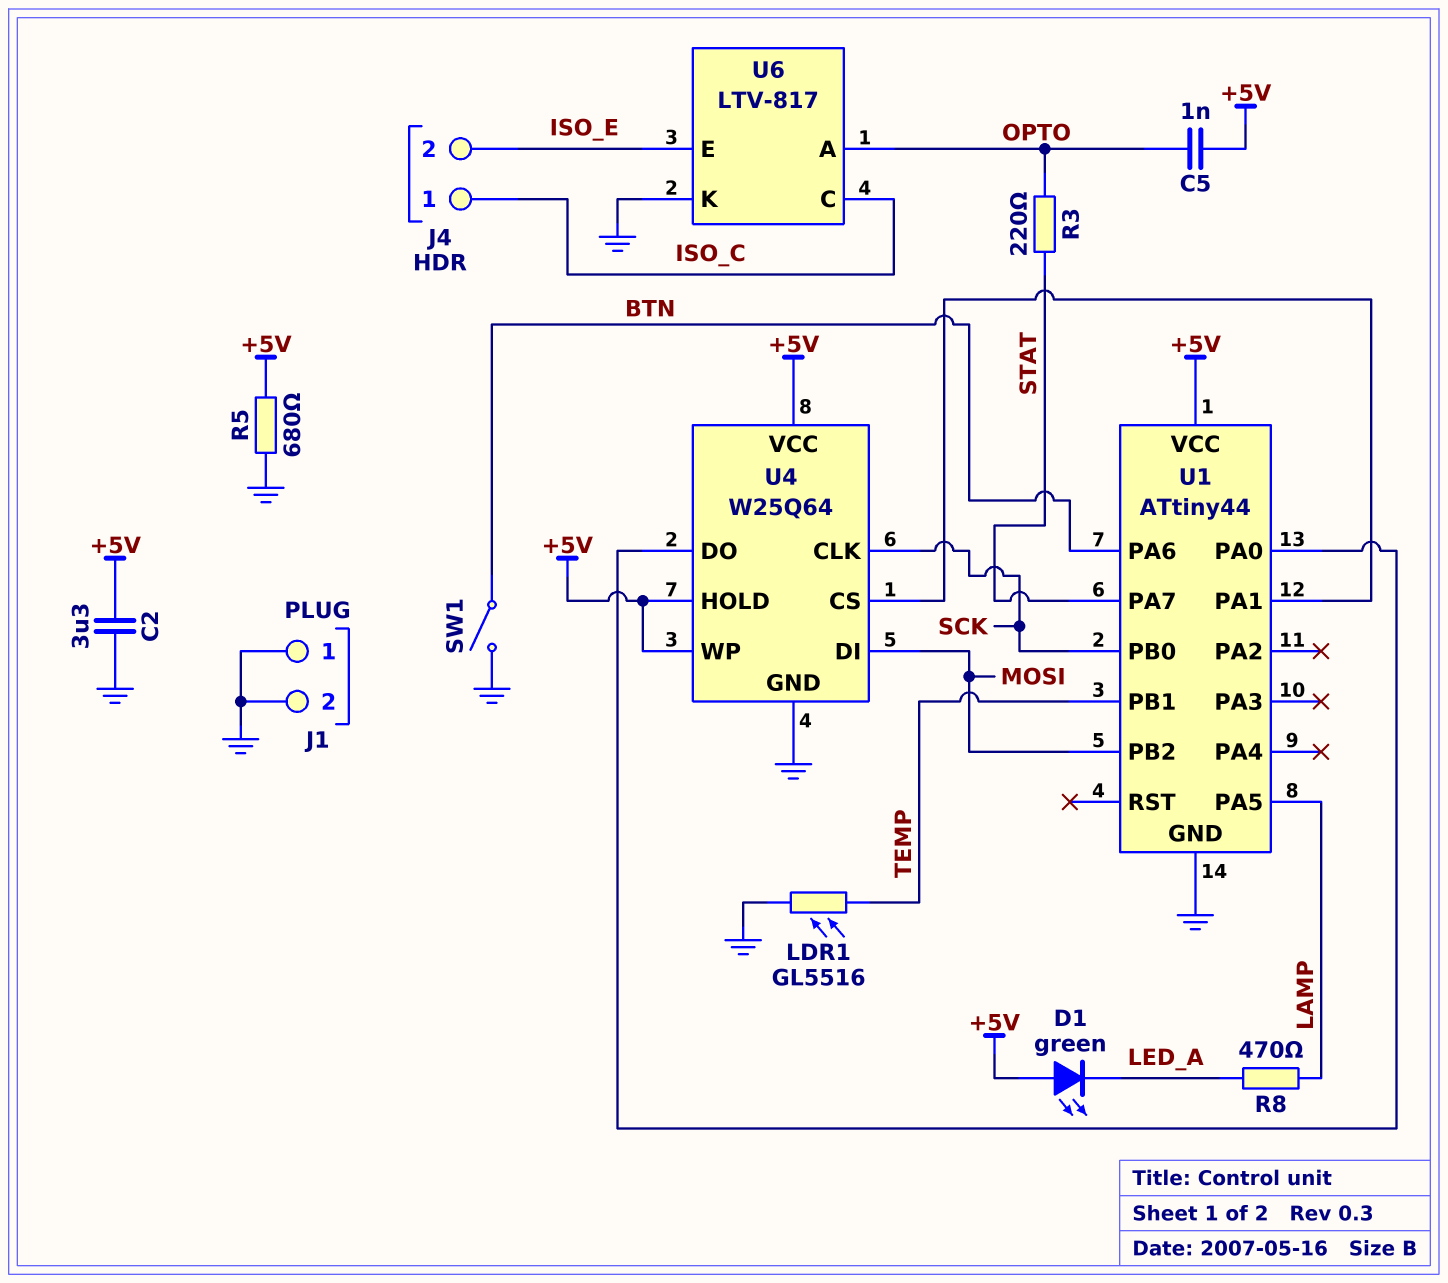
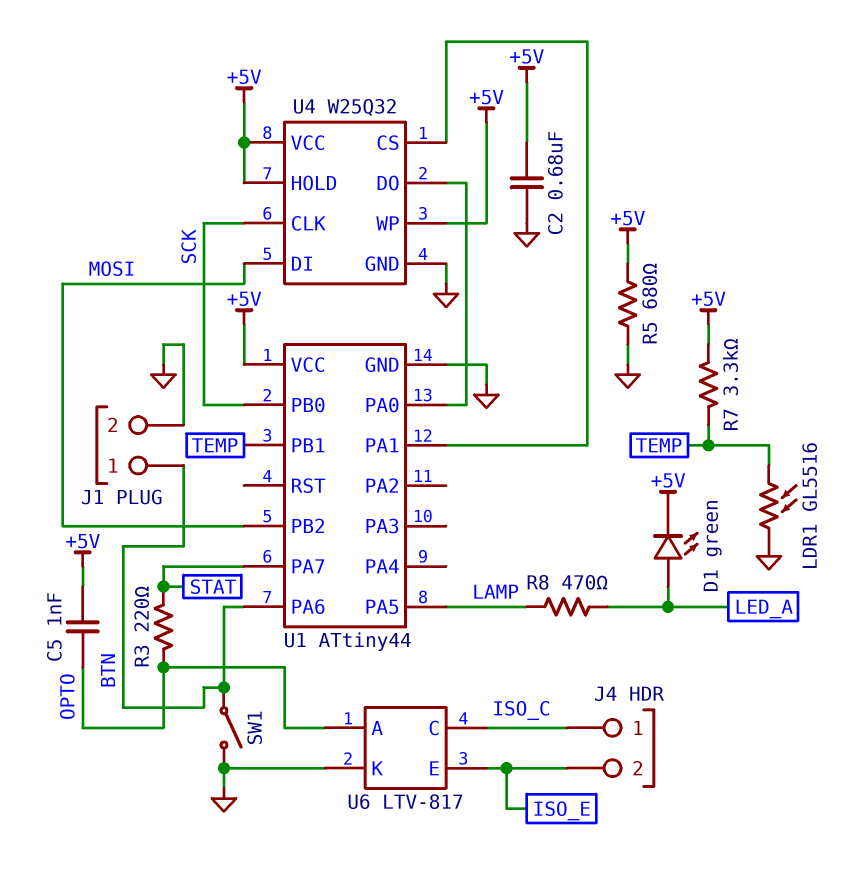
C2: 3.3uF (+5V, GND) -> 680nF (+5V, GND)
D1: LED green (A +5V, K LED_A) -> LED green (A LED_A, K +5V)
J1 pin 1: GND -> BTN
R7: none -> 3.3k (+5V, TEMP)
U4: W25Q64 -> W25Q32

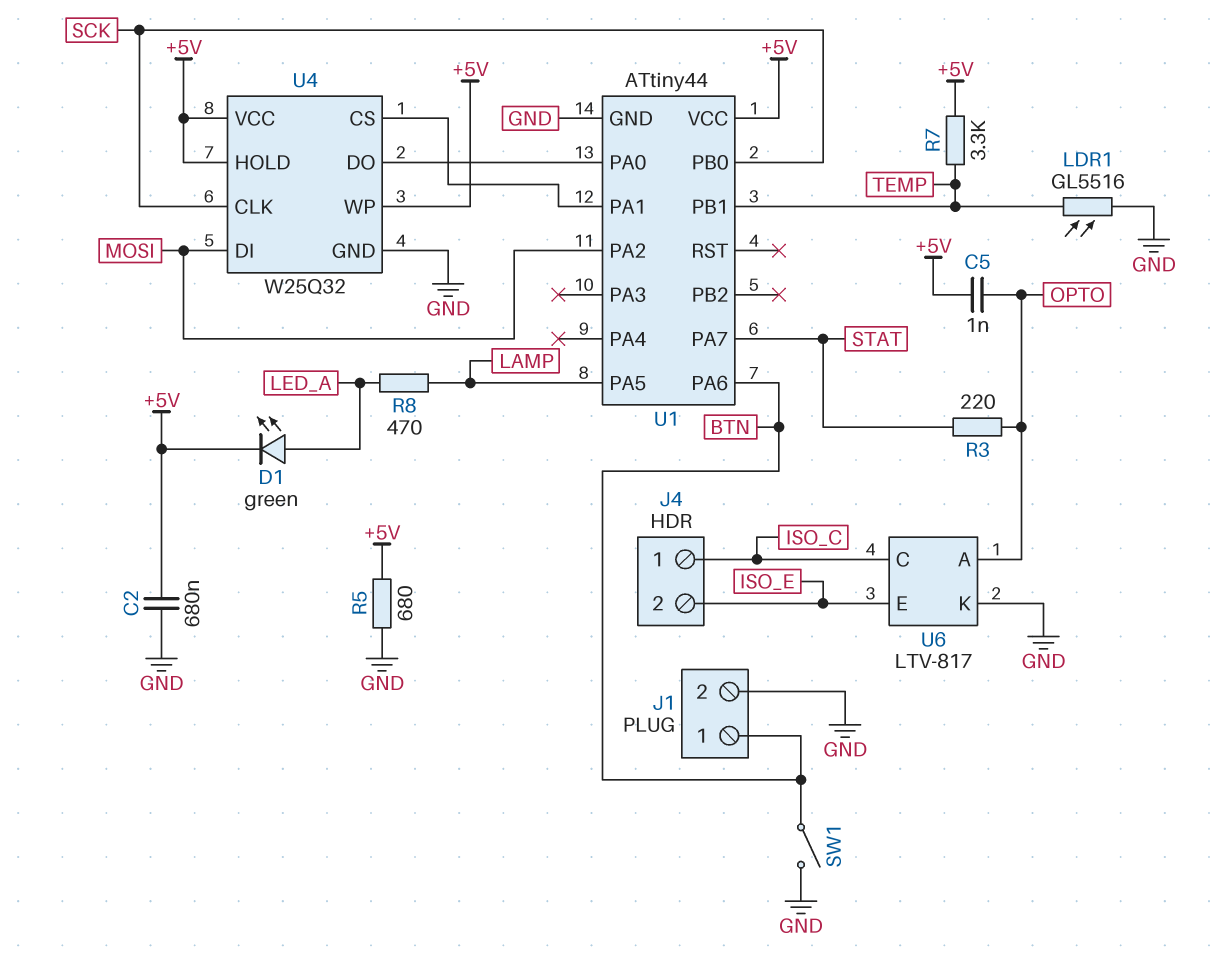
U1 pin PA2: none -> MOSI
U1 pin PB2: MOSI -> none

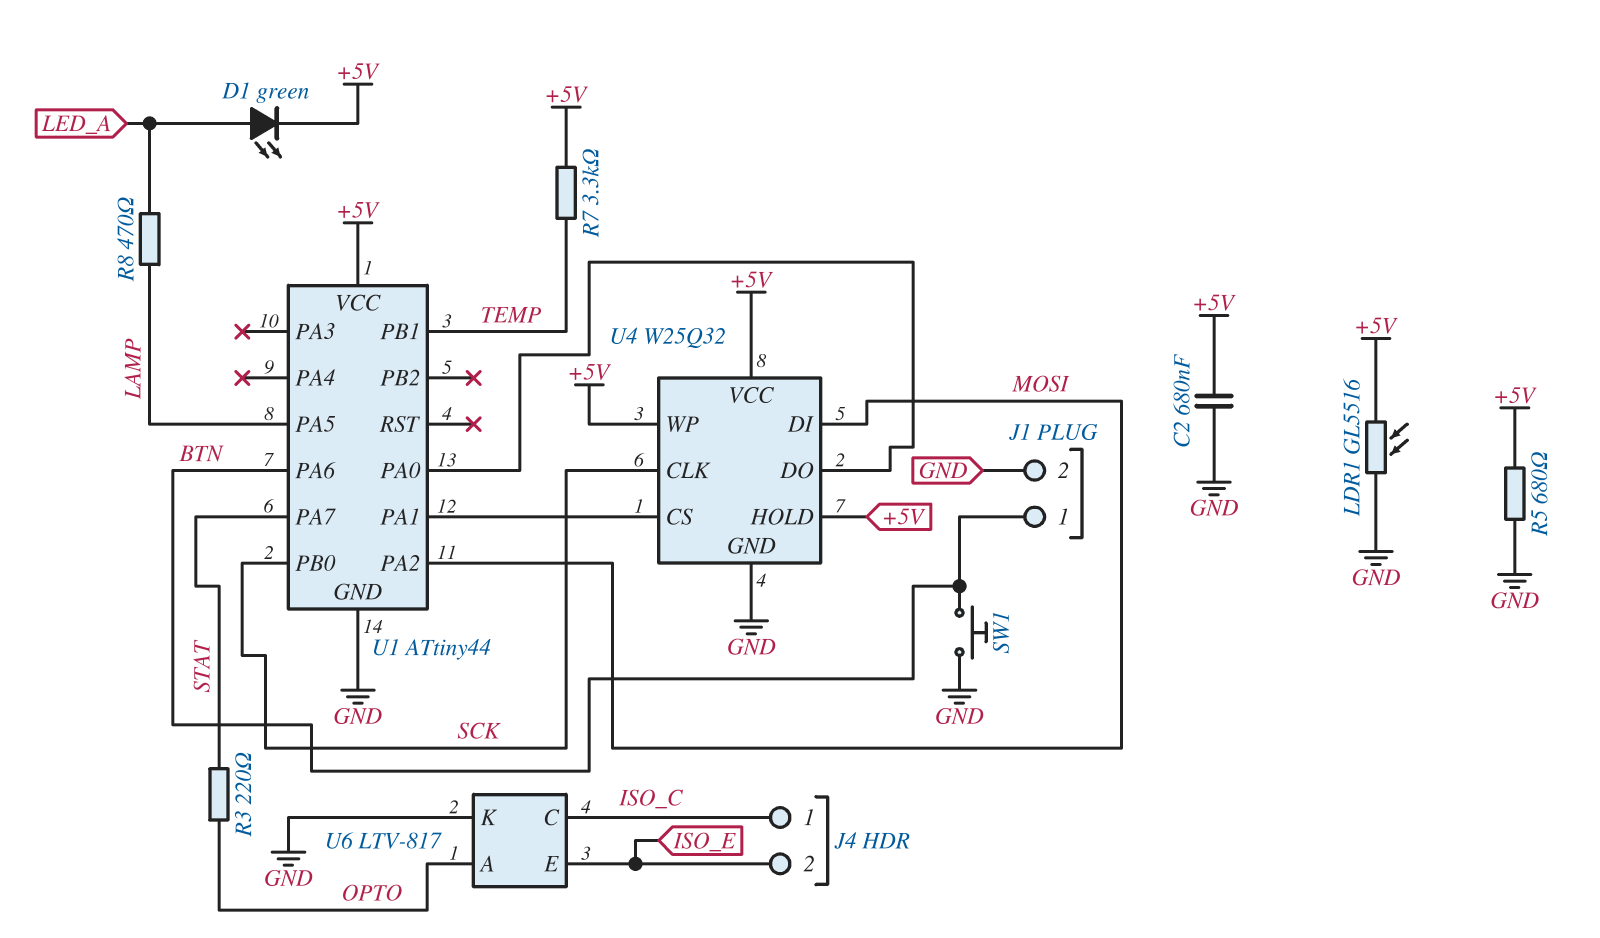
C5: 1nF (+5V, OPTO) -> none
LDR1: GL5516 (GND, TEMP) -> GL5516 (+5V, GND)
SW1: switch (BTN, GND) -> button (BTN, GND)

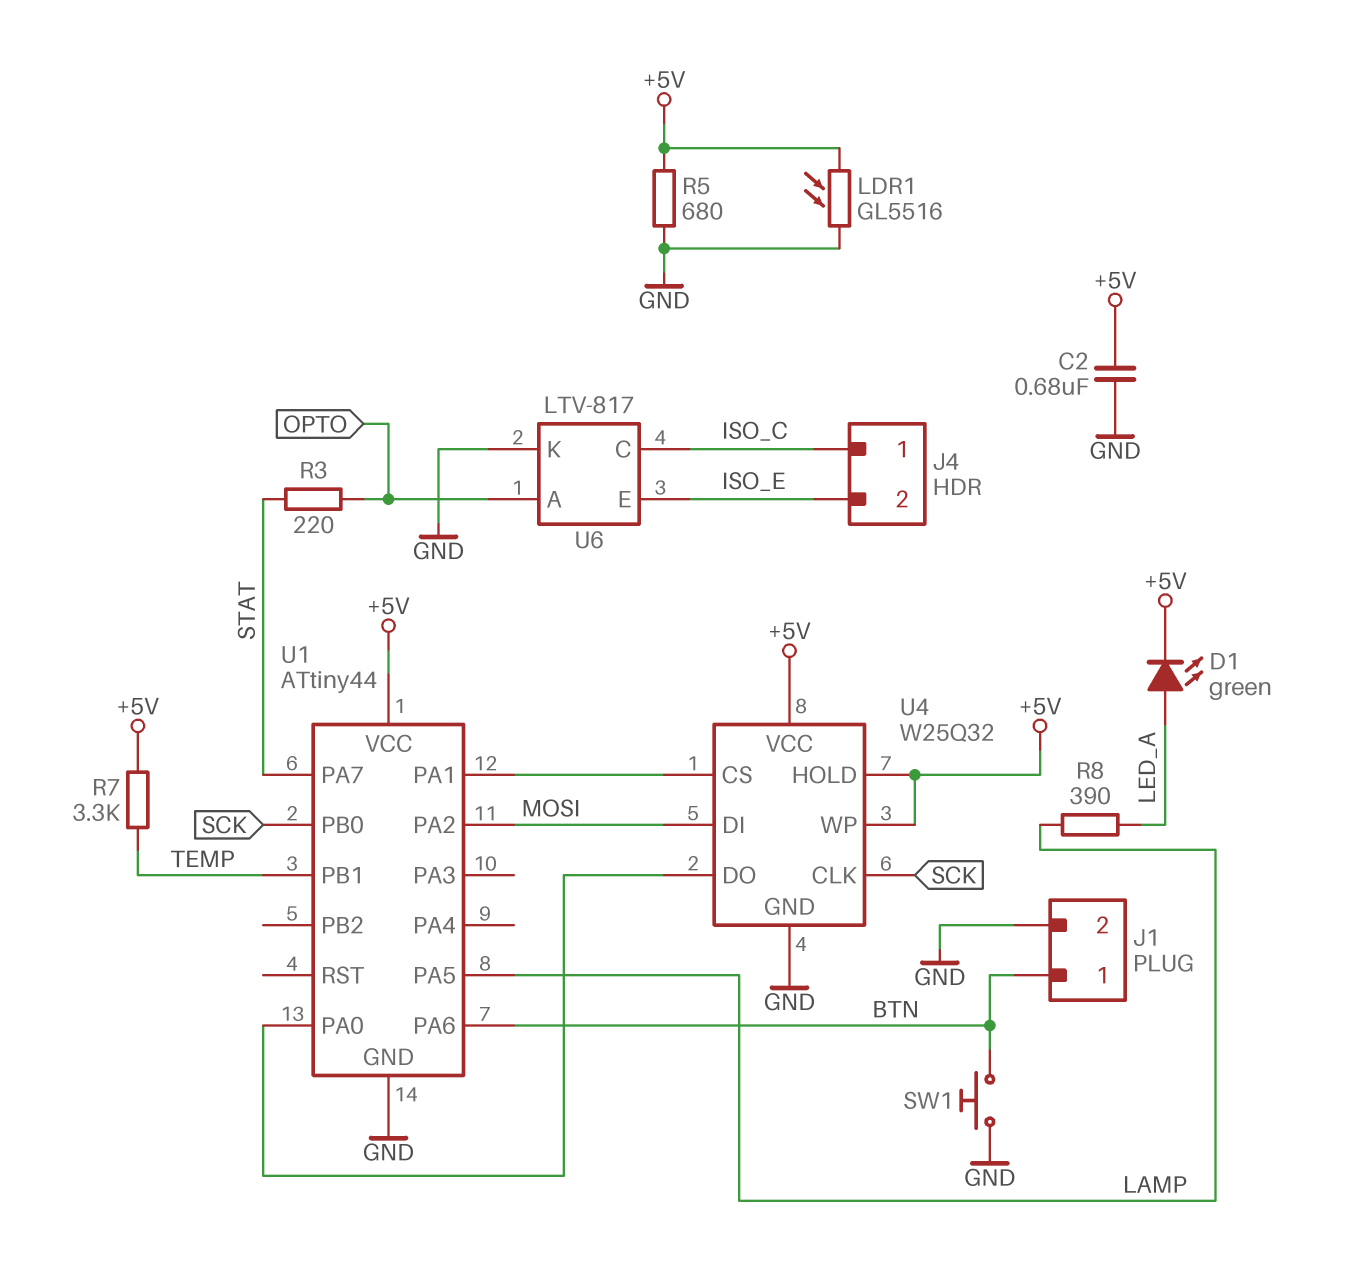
R8: 470 (LAMP, LED_A) -> 390 (LAMP, LED_A)

